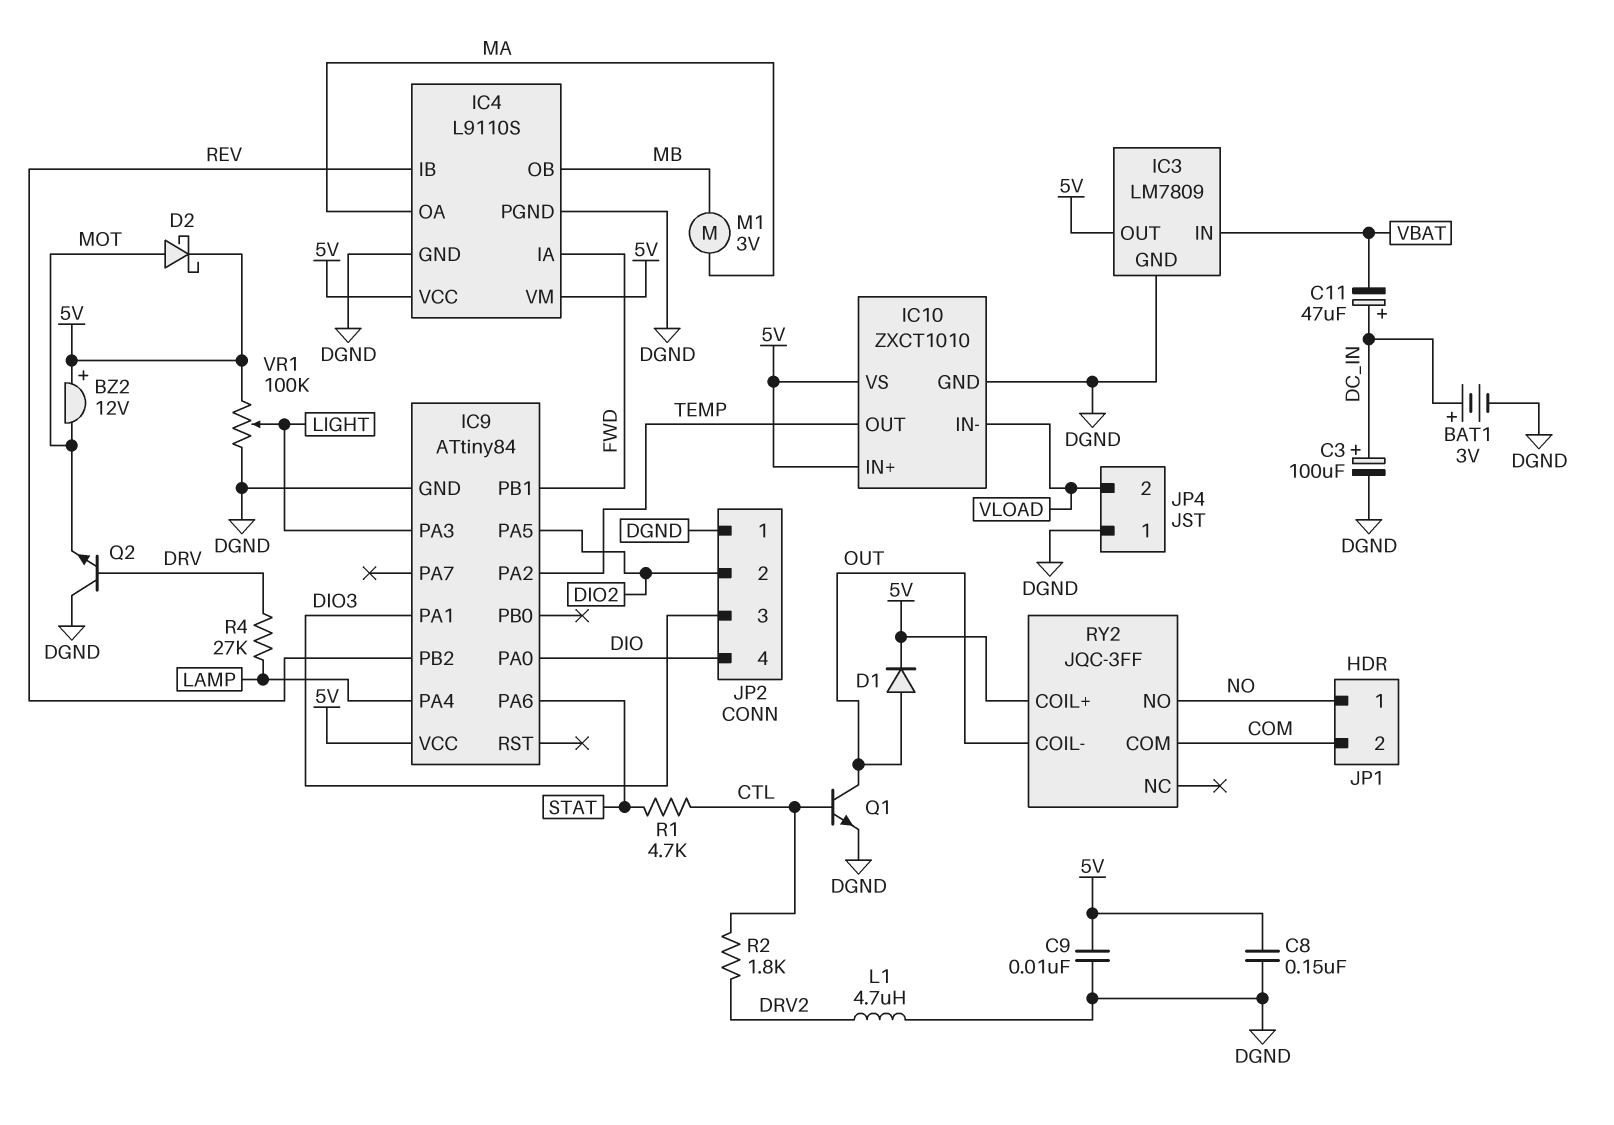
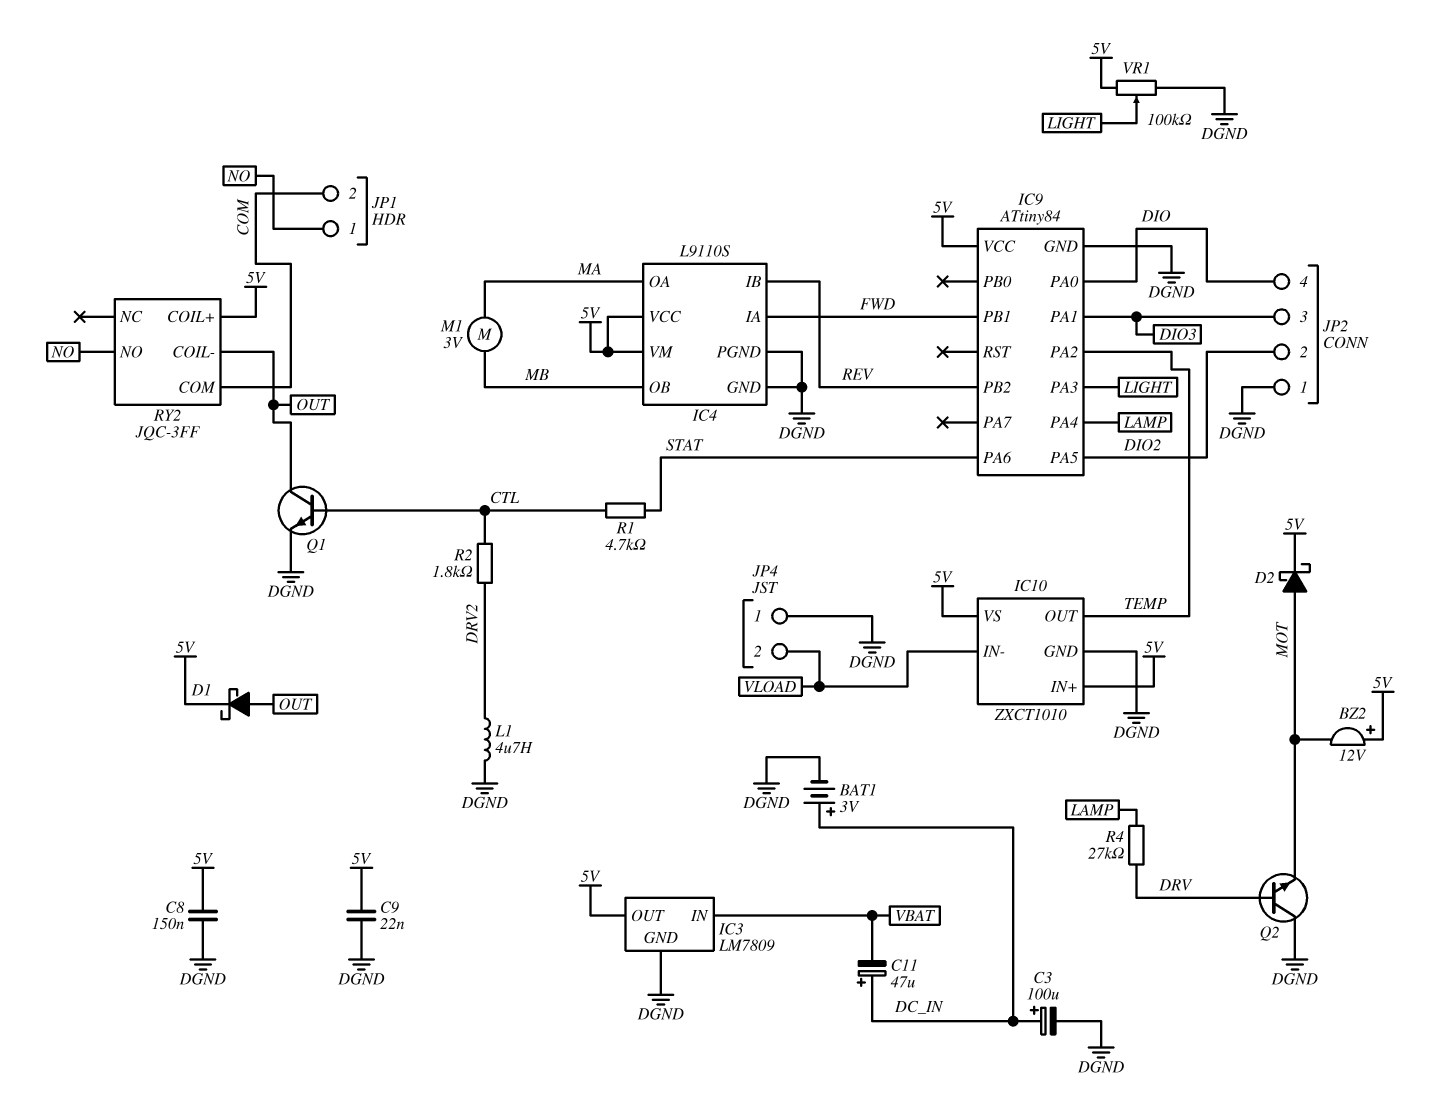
C9: 10nF (5V, DGND) -> 22nF (5V, DGND)
D1: diode (A OUT, K 5V) -> schottky (A OUT, K 5V)

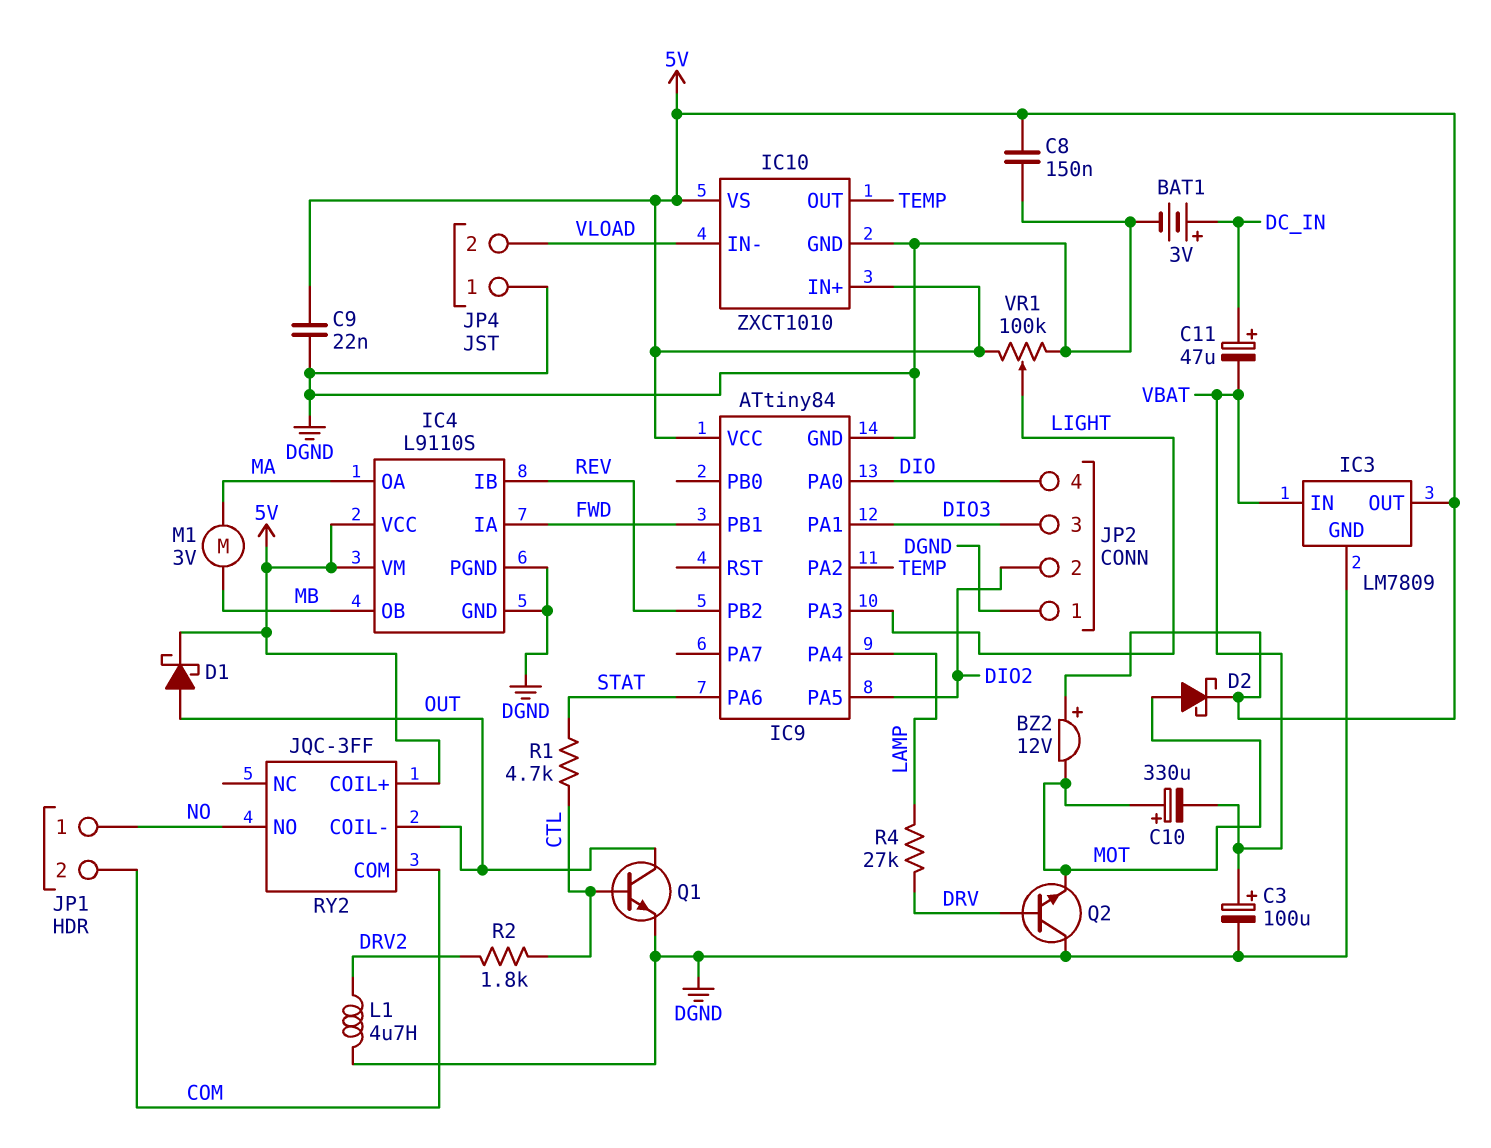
C3: 100uF (plus DC_IN, minus DGND) -> 100uF (plus VBAT, minus DGND)
C10: none -> 330uF (plus MOT, minus VBAT)

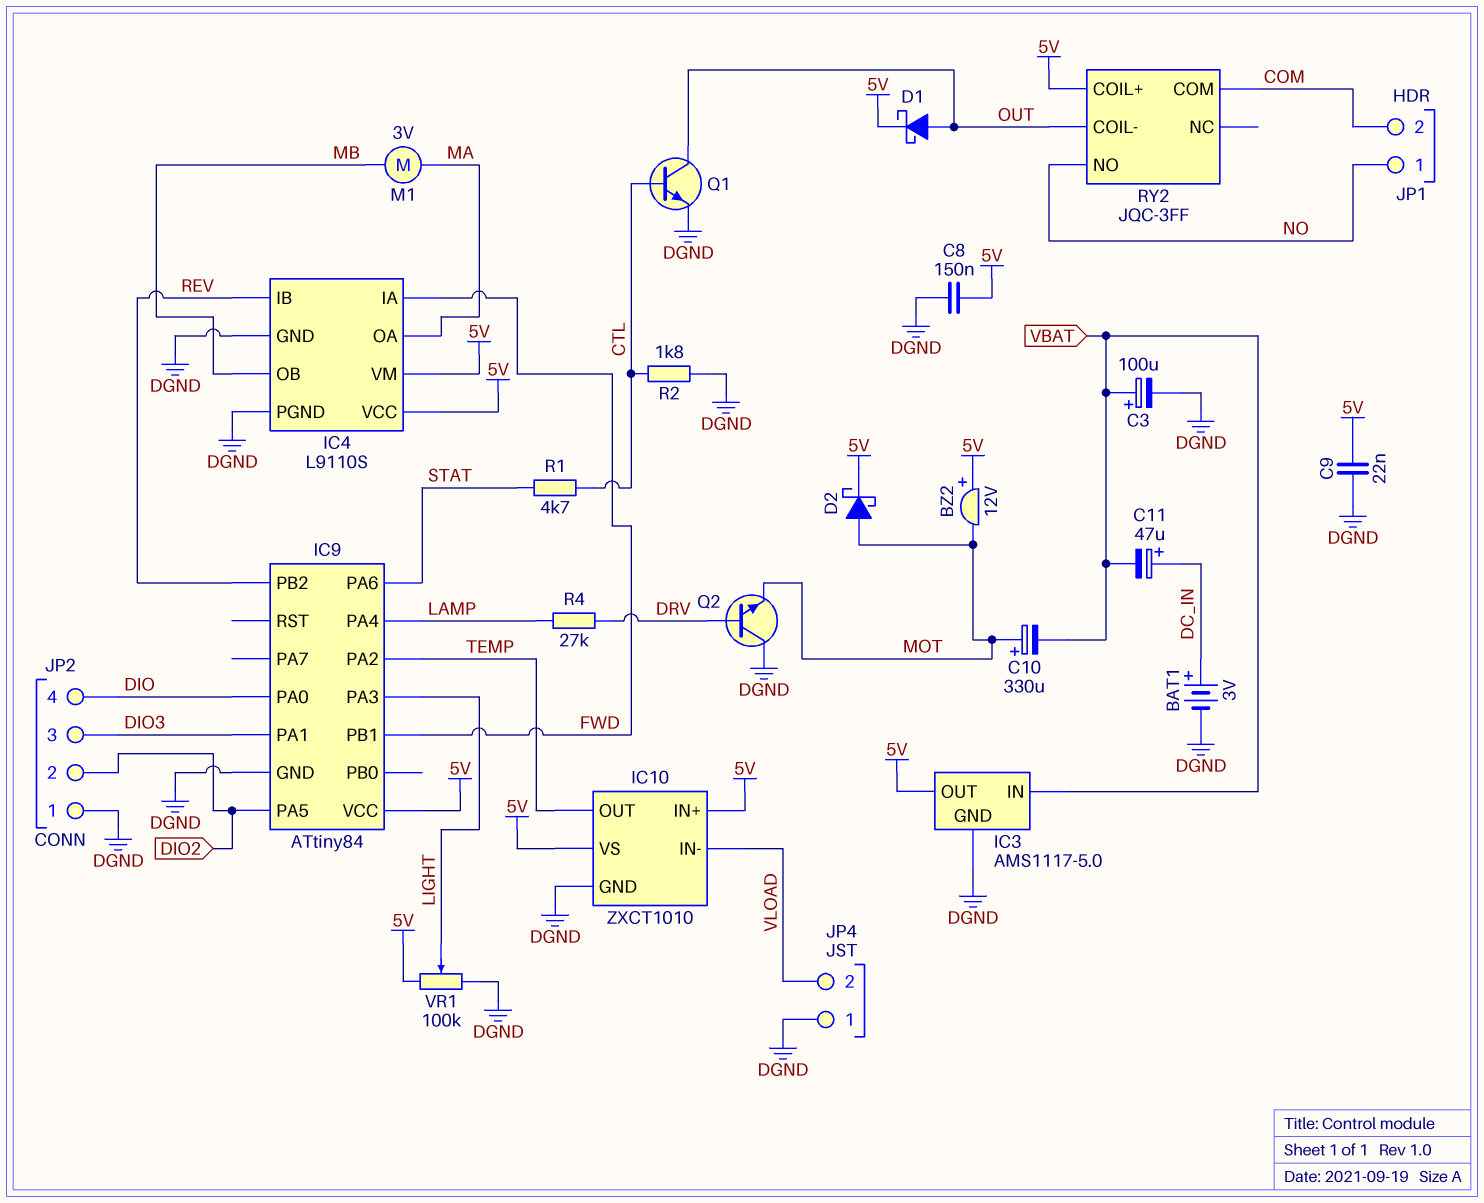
IC3: LM7809 -> AMS1117-5.0
L1: 4.7uH (DGND, DRV2) -> none
R2: 1.8k (CTL, DRV2) -> 1.8k (CTL, DGND)

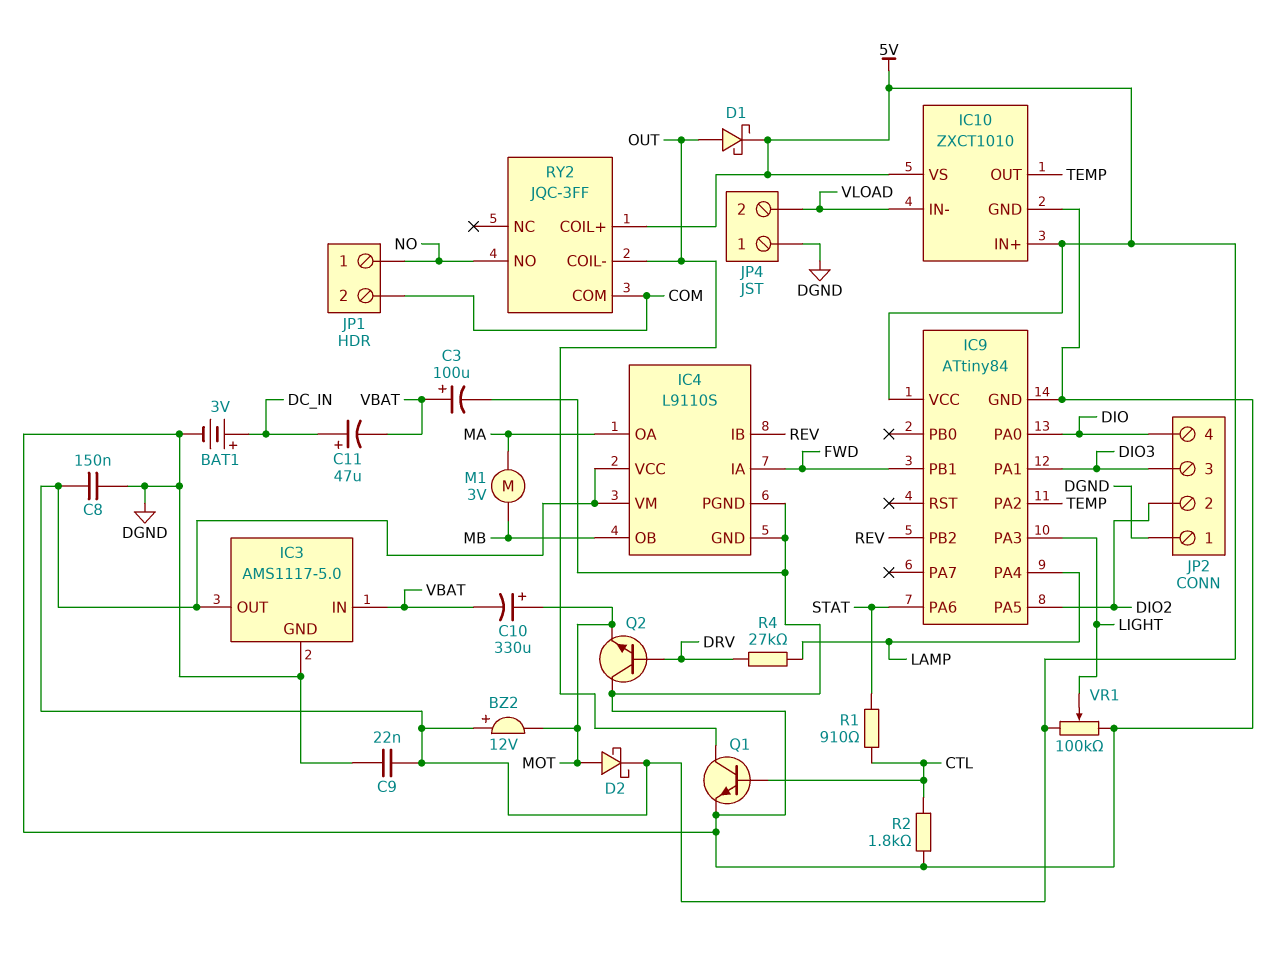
R1: 4.7k (CTL, STAT) -> 910 (CTL, STAT)

